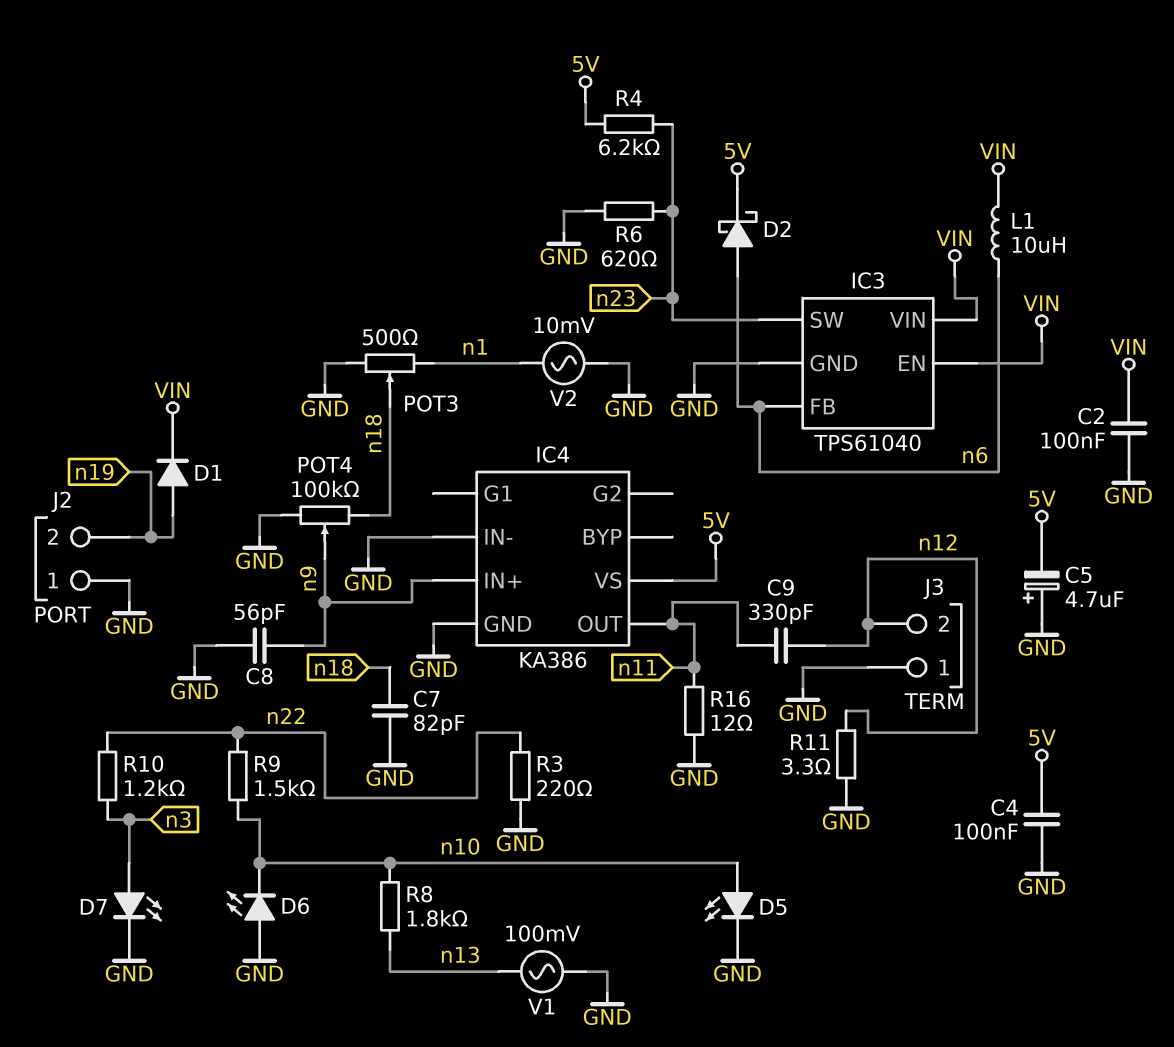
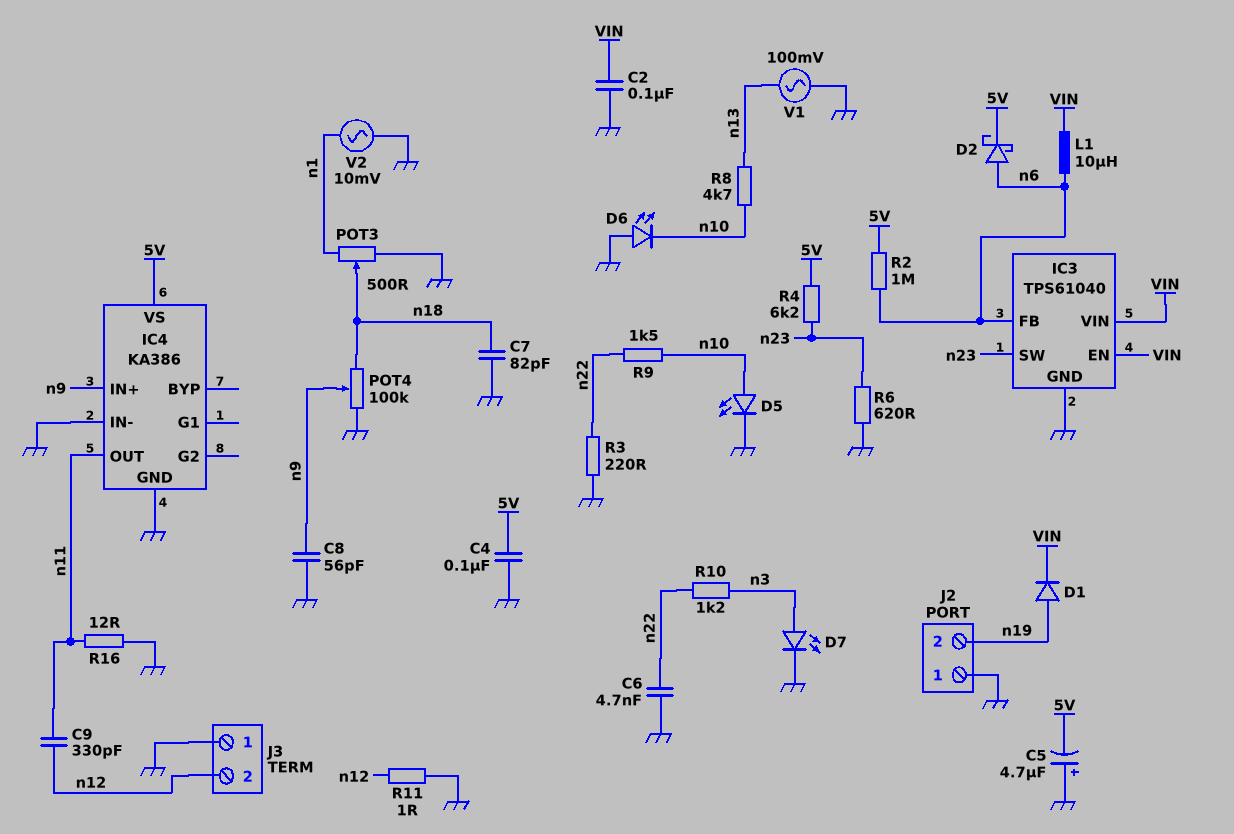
C6: none -> 4.7nF (GND, n22)
R2: none -> 1M (5V, n6)
R8: 1.8k (n10, n13) -> 4.7k (n10, n13)
R11: 3.3 (GND, n12) -> 1 (GND, n12)

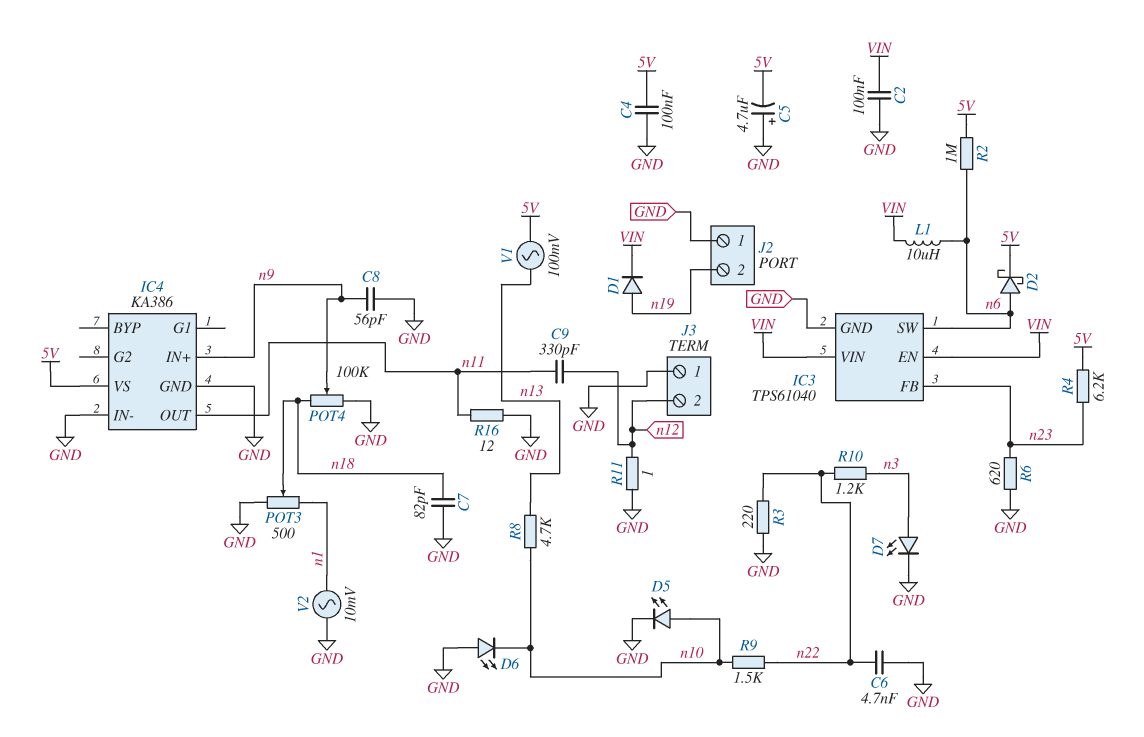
IC3 pin FB: n6 -> n23
IC3 pin SW: n23 -> n6
V1: AC 100mV (GND, n13) -> AC 100mV (5V, n13)

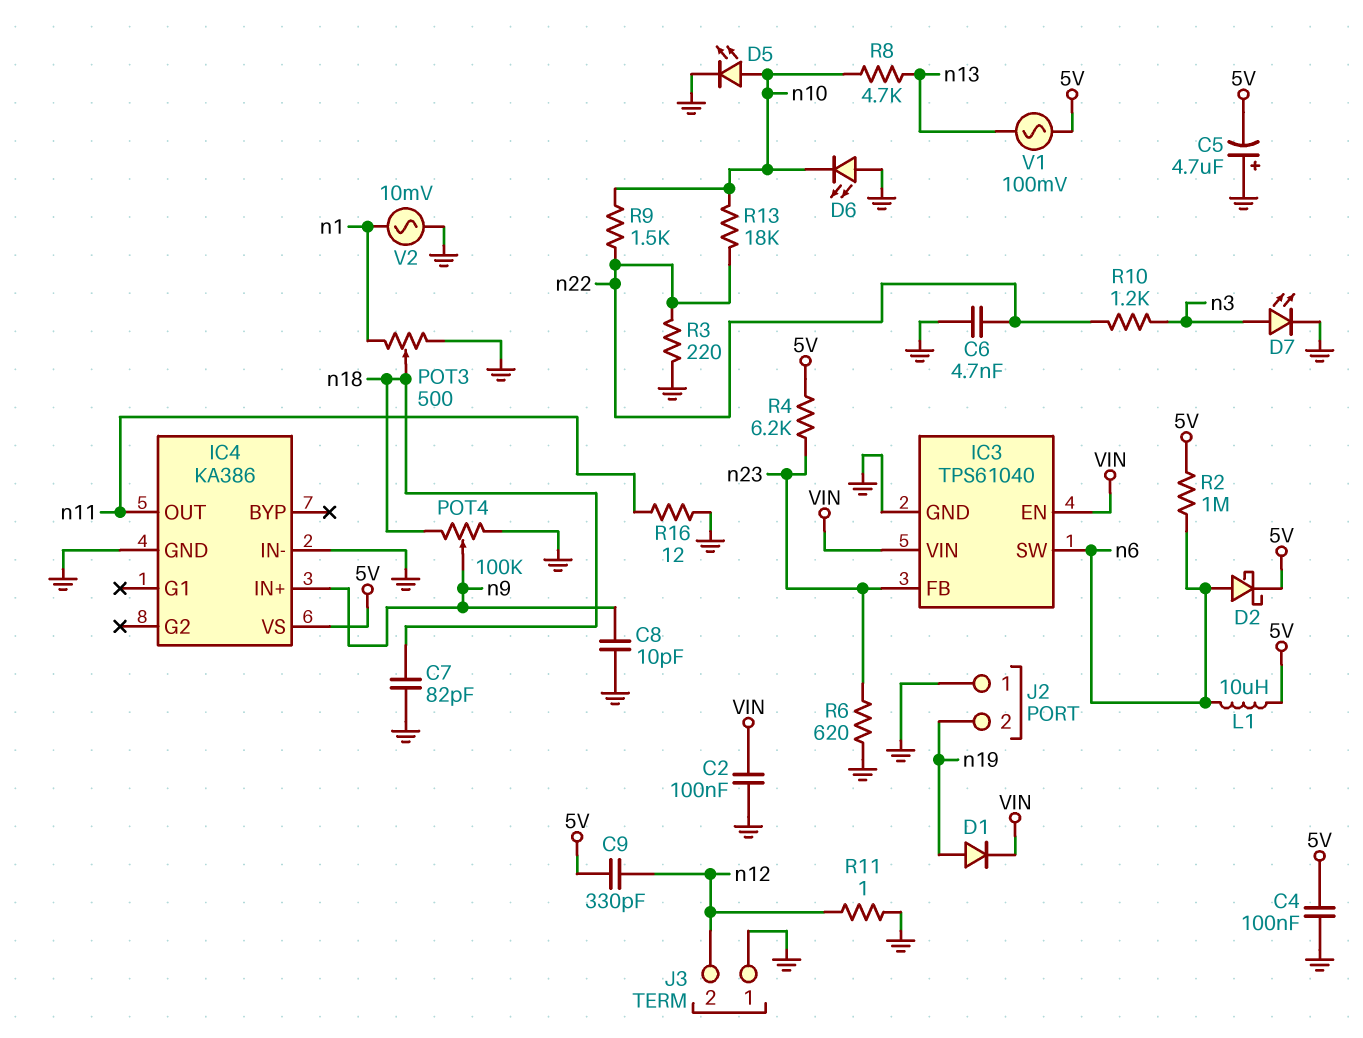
C8: 56pF (GND, n9) -> 10pF (GND, n9)
C9: 330pF (n11, n12) -> 330pF (5V, n12)
L1: 10uH (VIN, n6) -> 10uH (5V, n6)
R13: none -> 18k (n10, n22)

